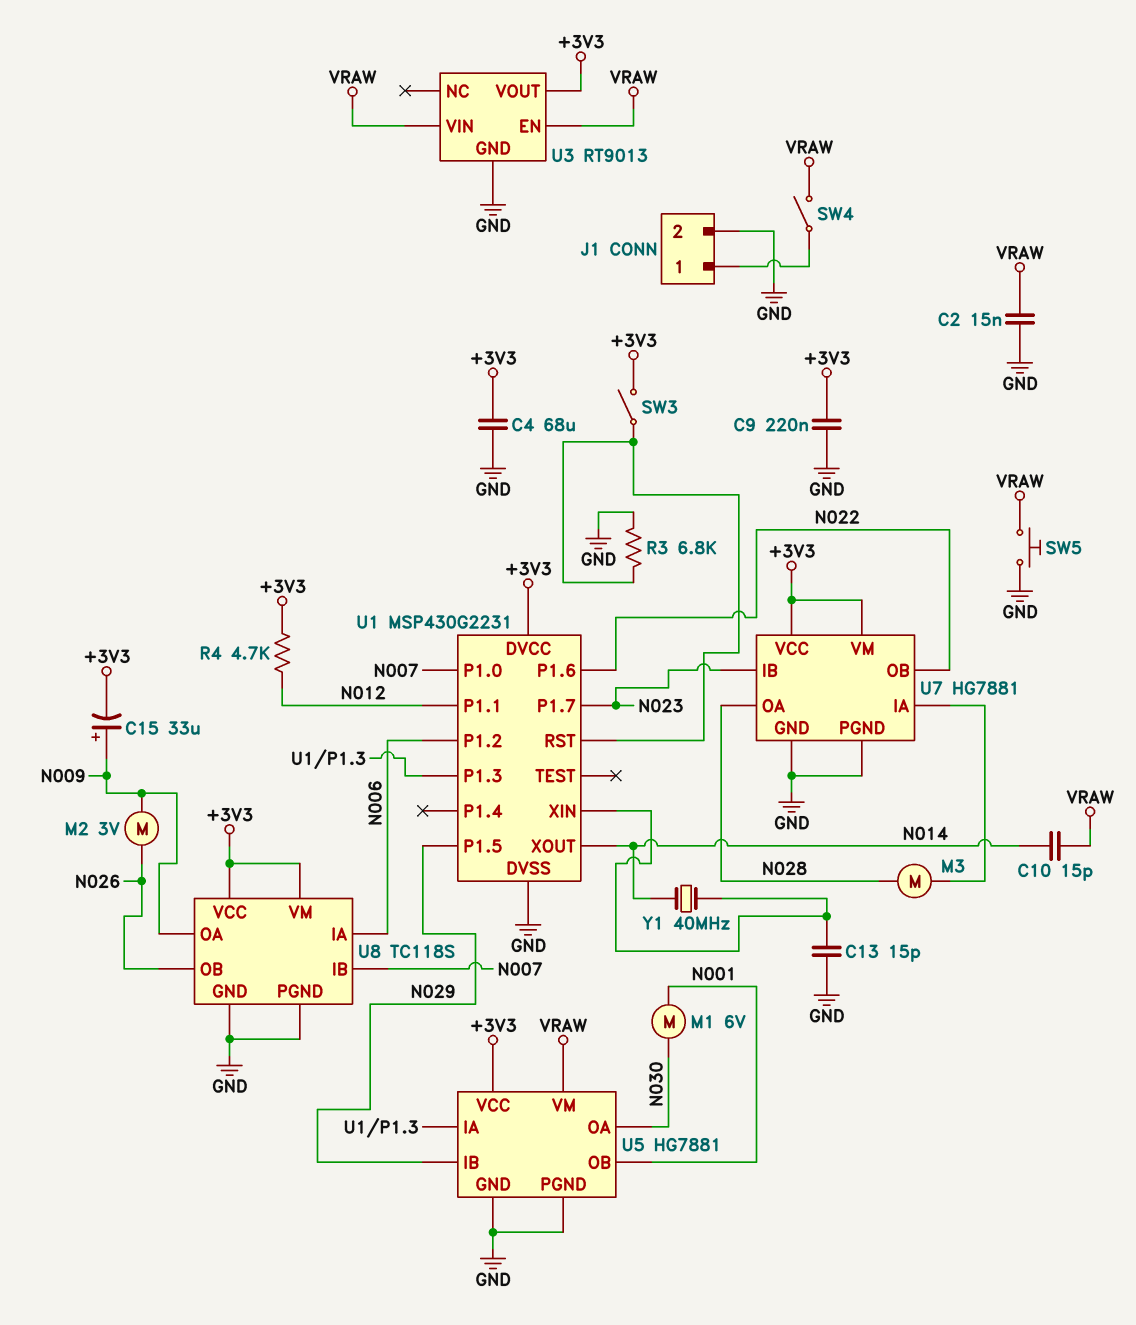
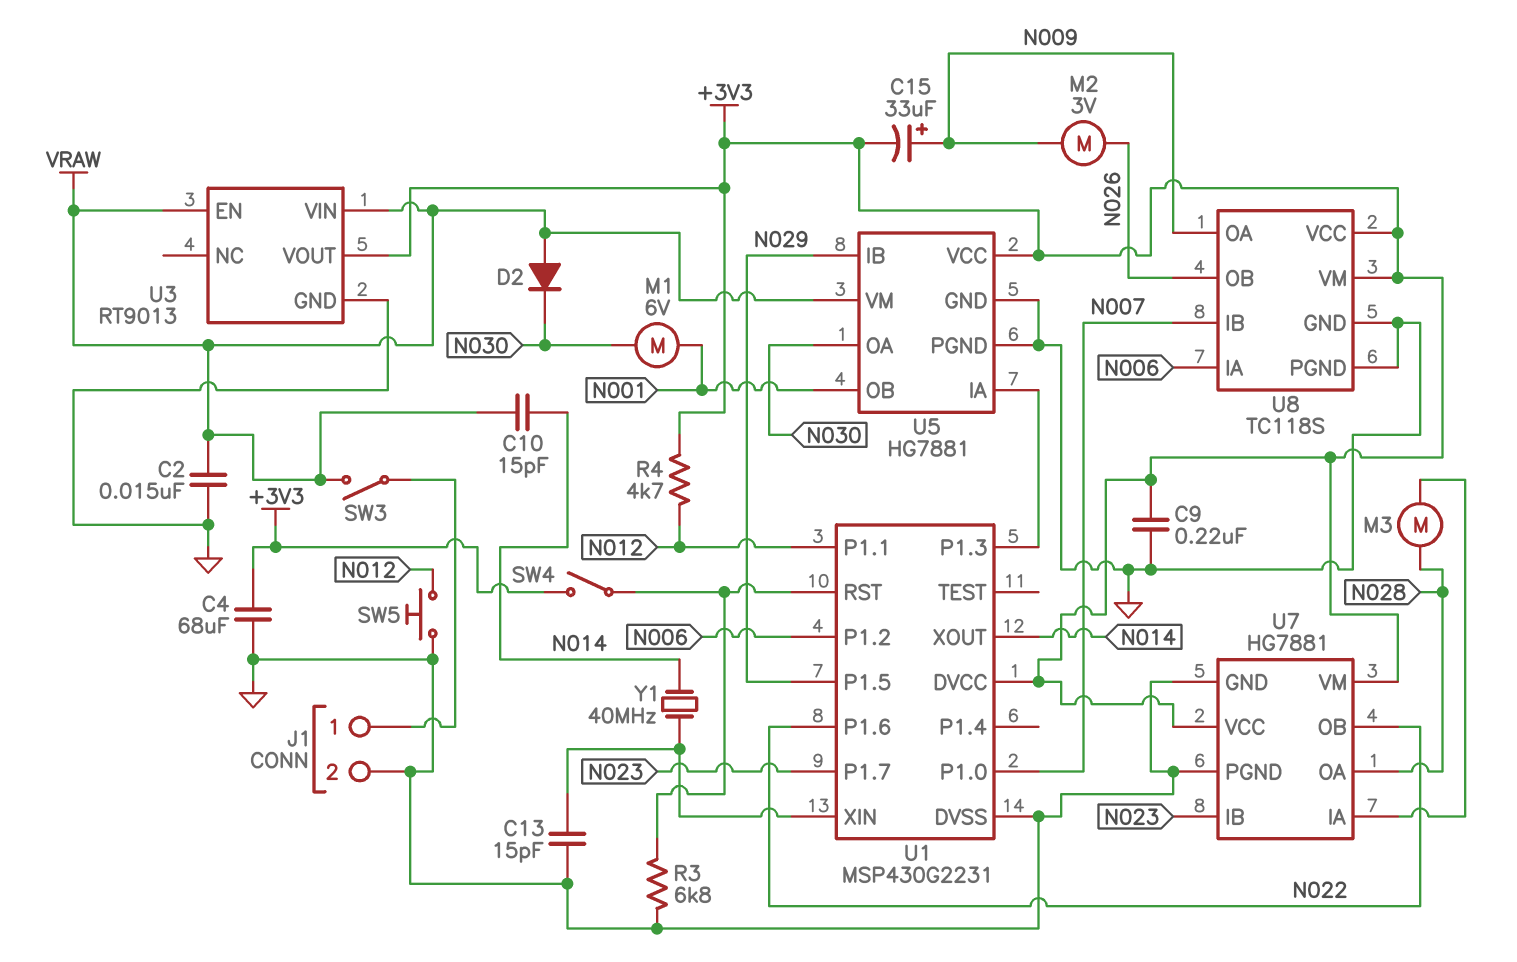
D2: none -> diode (A VRAW, K N030)
SW3: switch (+3V3, U1/RST) -> switch (J1/1, VRAW)
SW4: switch (J1/1, VRAW) -> switch (+3V3, U1/RST)
SW5: button (GND, VRAW) -> button (GND, N012)

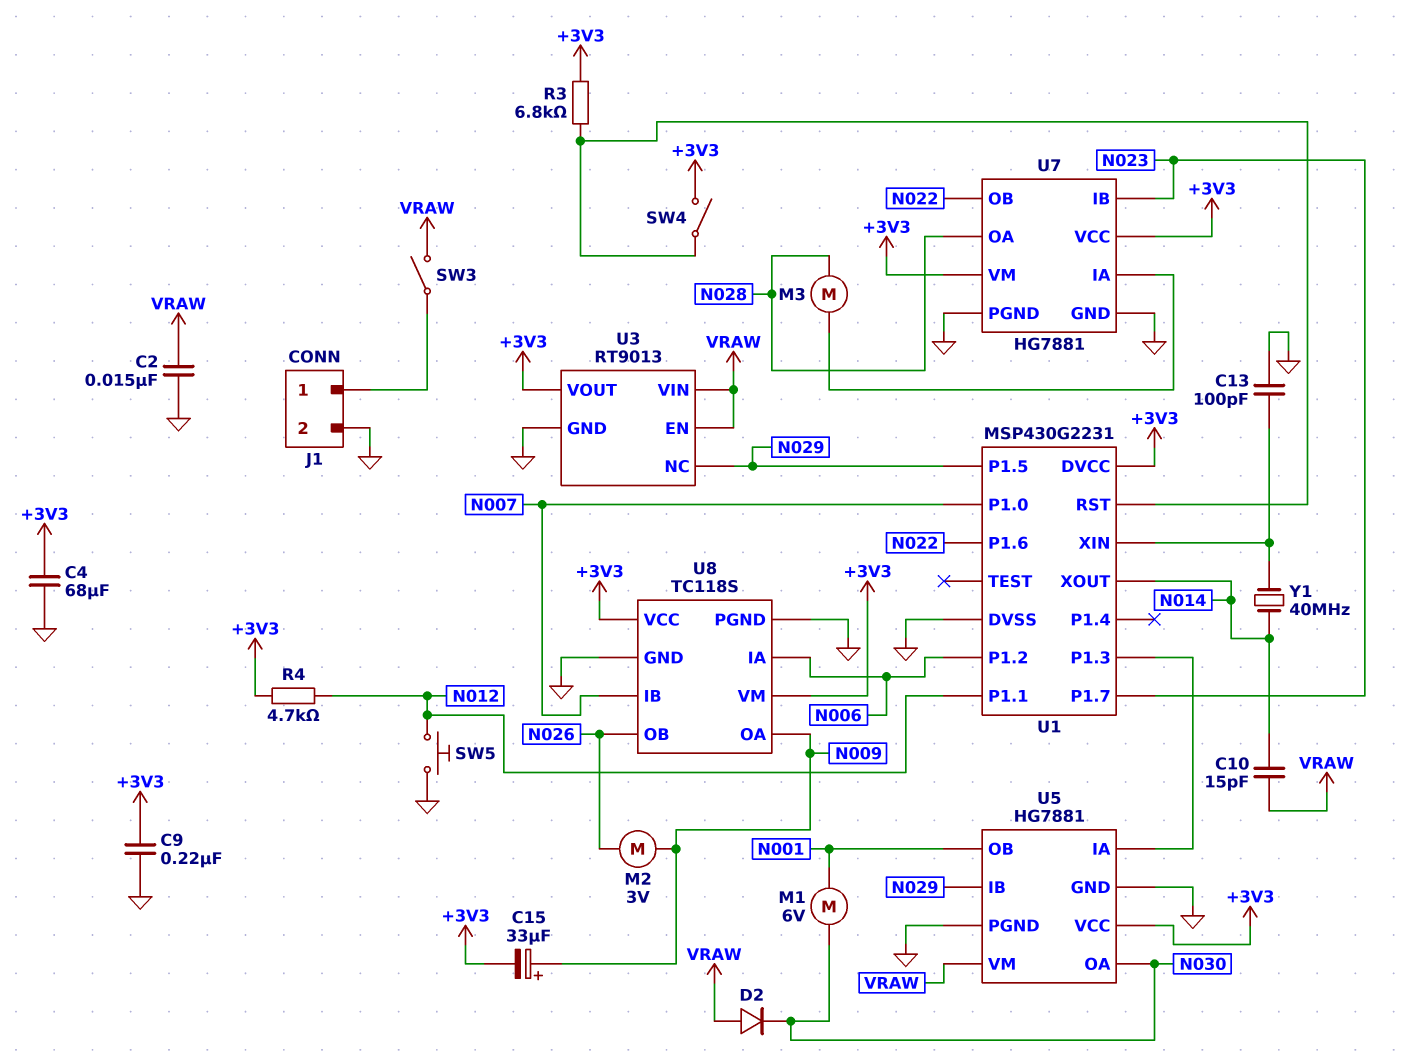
C13: 15pF (GND, U1/XIN) -> 100pF (GND, U1/XIN)
R3: 6.8k (GND, U1/RST) -> 6.8k (+3V3, U1/RST)
U3 pin NC: none -> N029

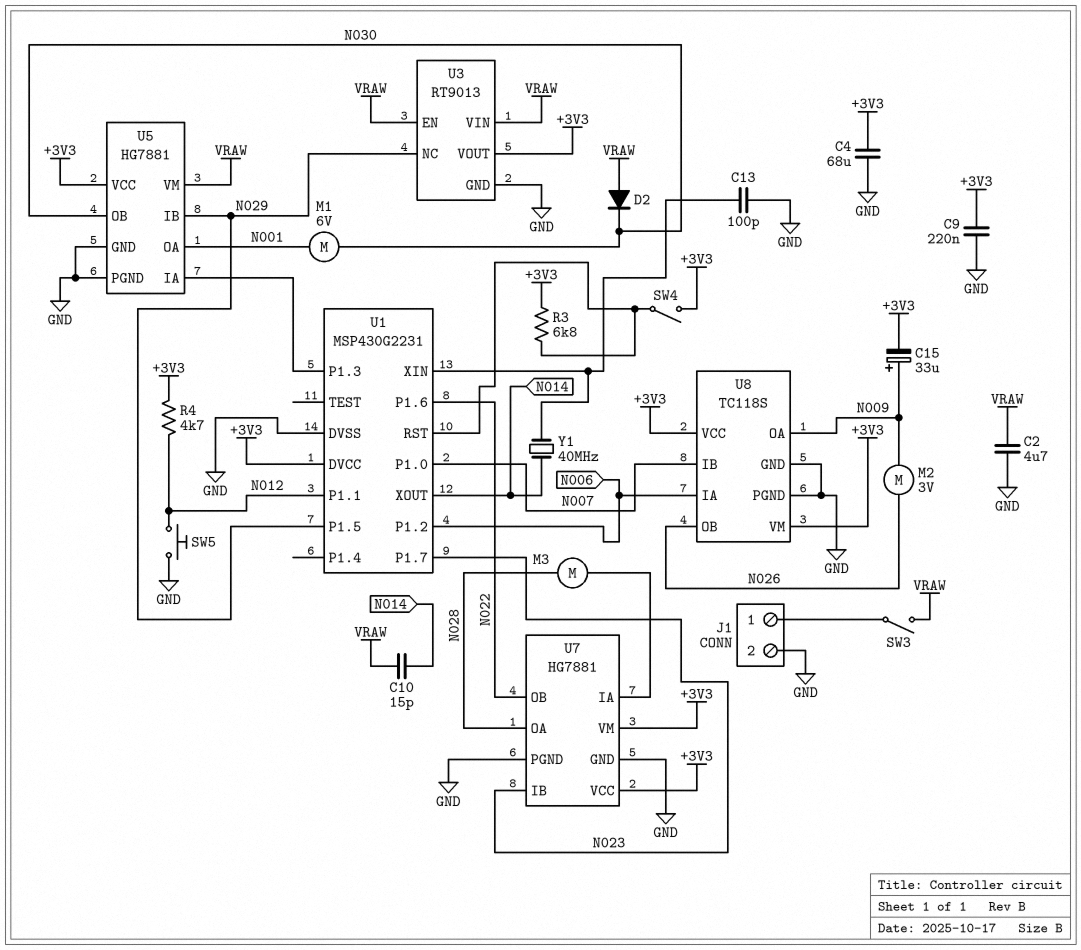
C2: 15nF (GND, VRAW) -> 4.7uF (GND, VRAW)
U5 pin OA: N030 -> N001
U5 pin OB: N001 -> N030

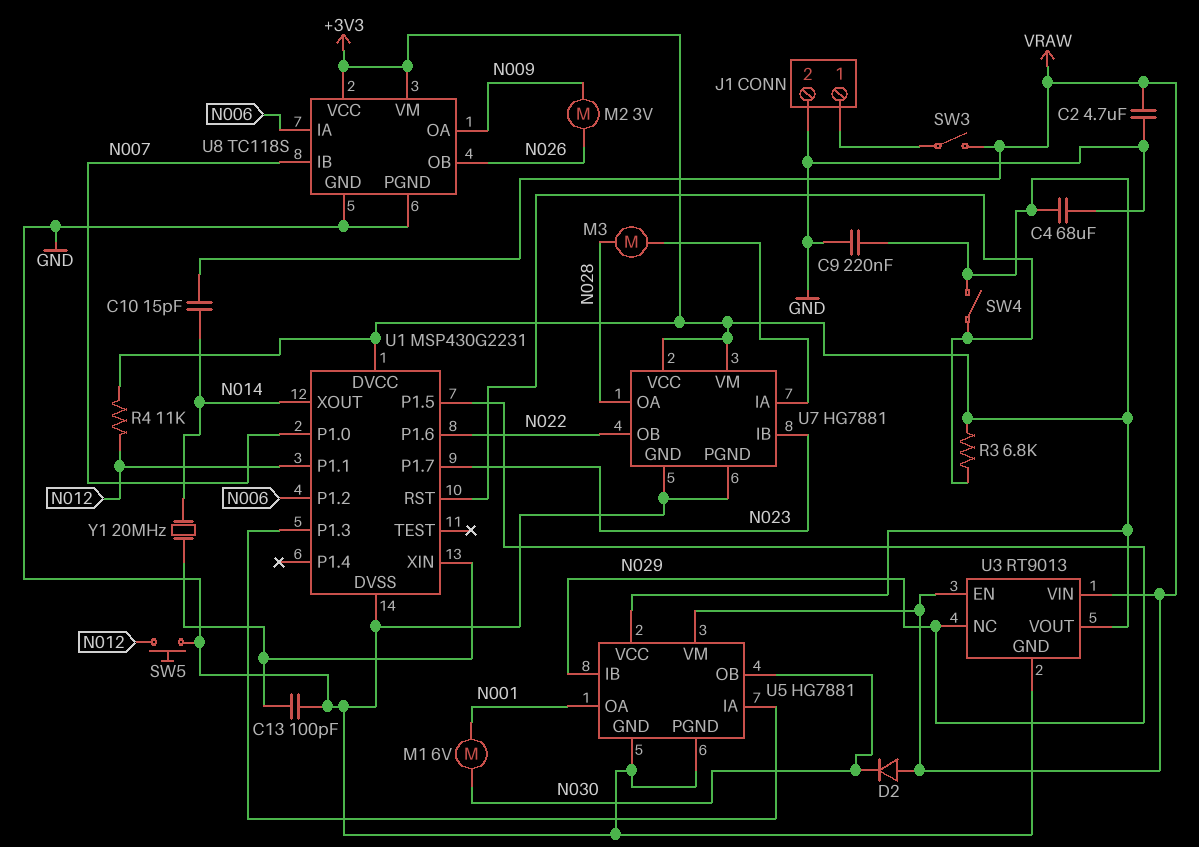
C15: 33uF (plus N009, minus +3V3) -> none
R4: 4.7k (+3V3, N012) -> 11k (+3V3, N012)
Y1: 40MHz (N014, U1/XIN) -> 20MHz (N014, U1/XIN)

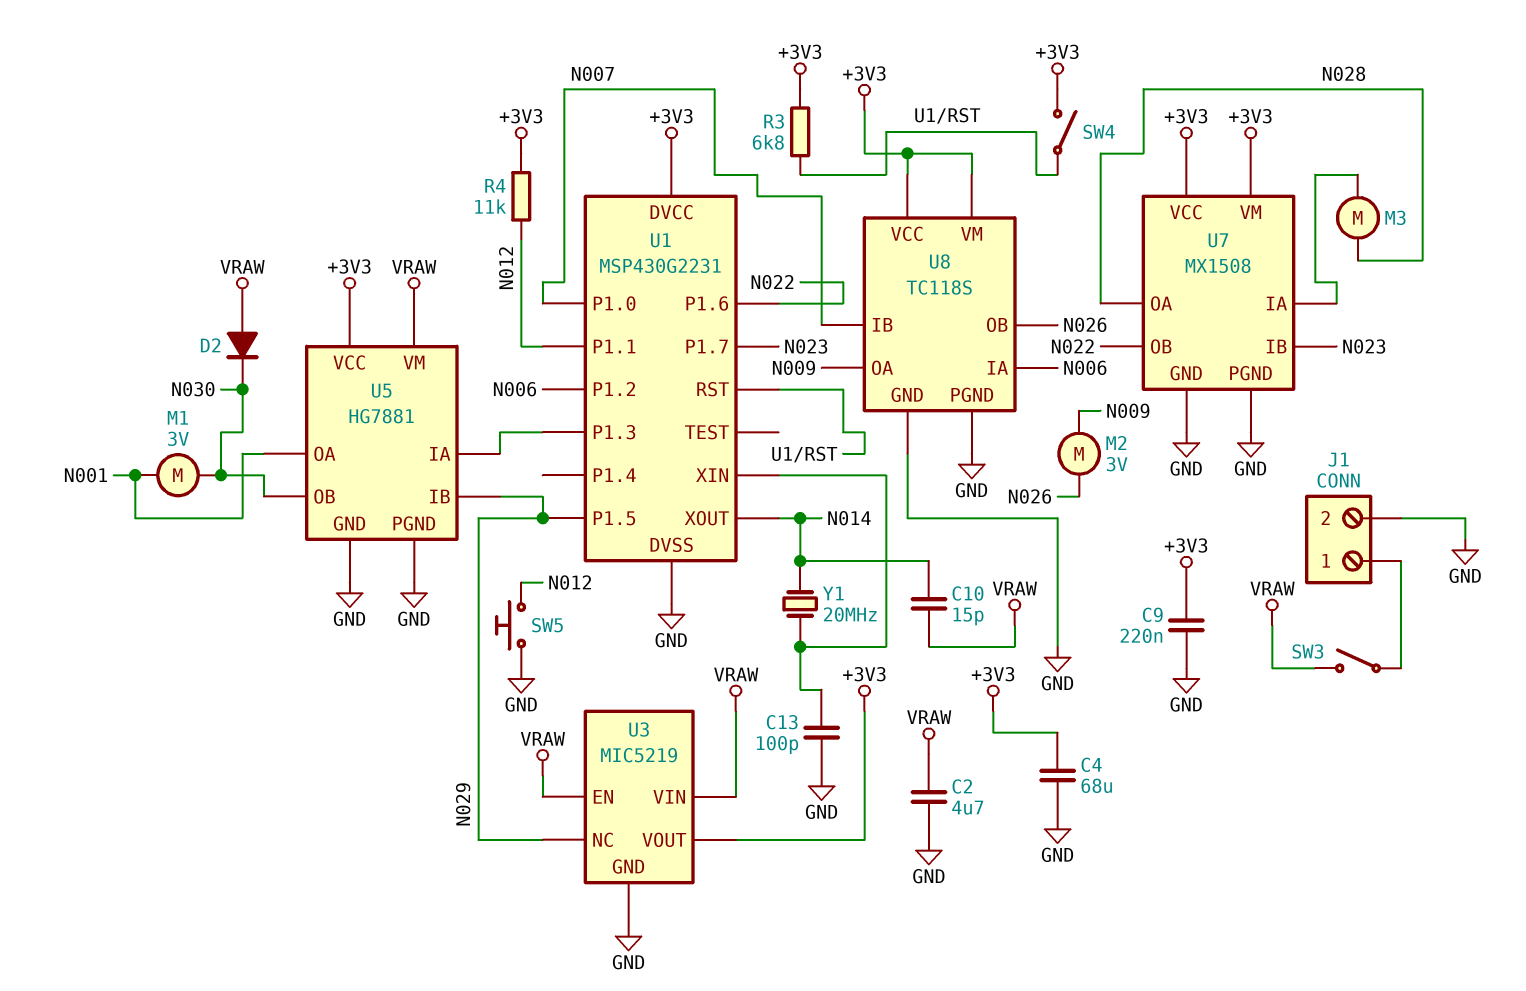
M1: motor 6V (N001, N030) -> motor 3V (N001, N030)
U3: RT9013 -> MIC5219
U7: HG7881 -> MX1508

